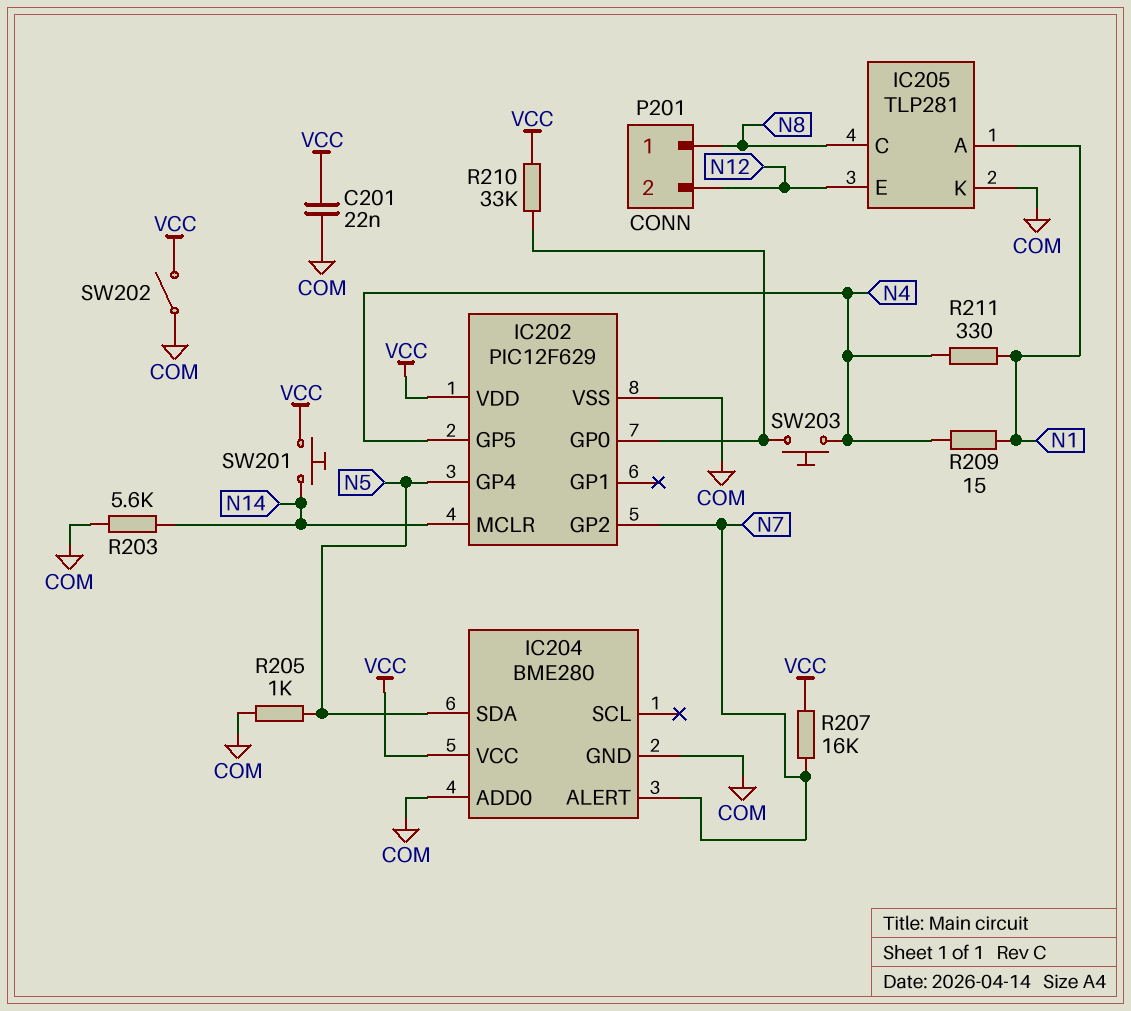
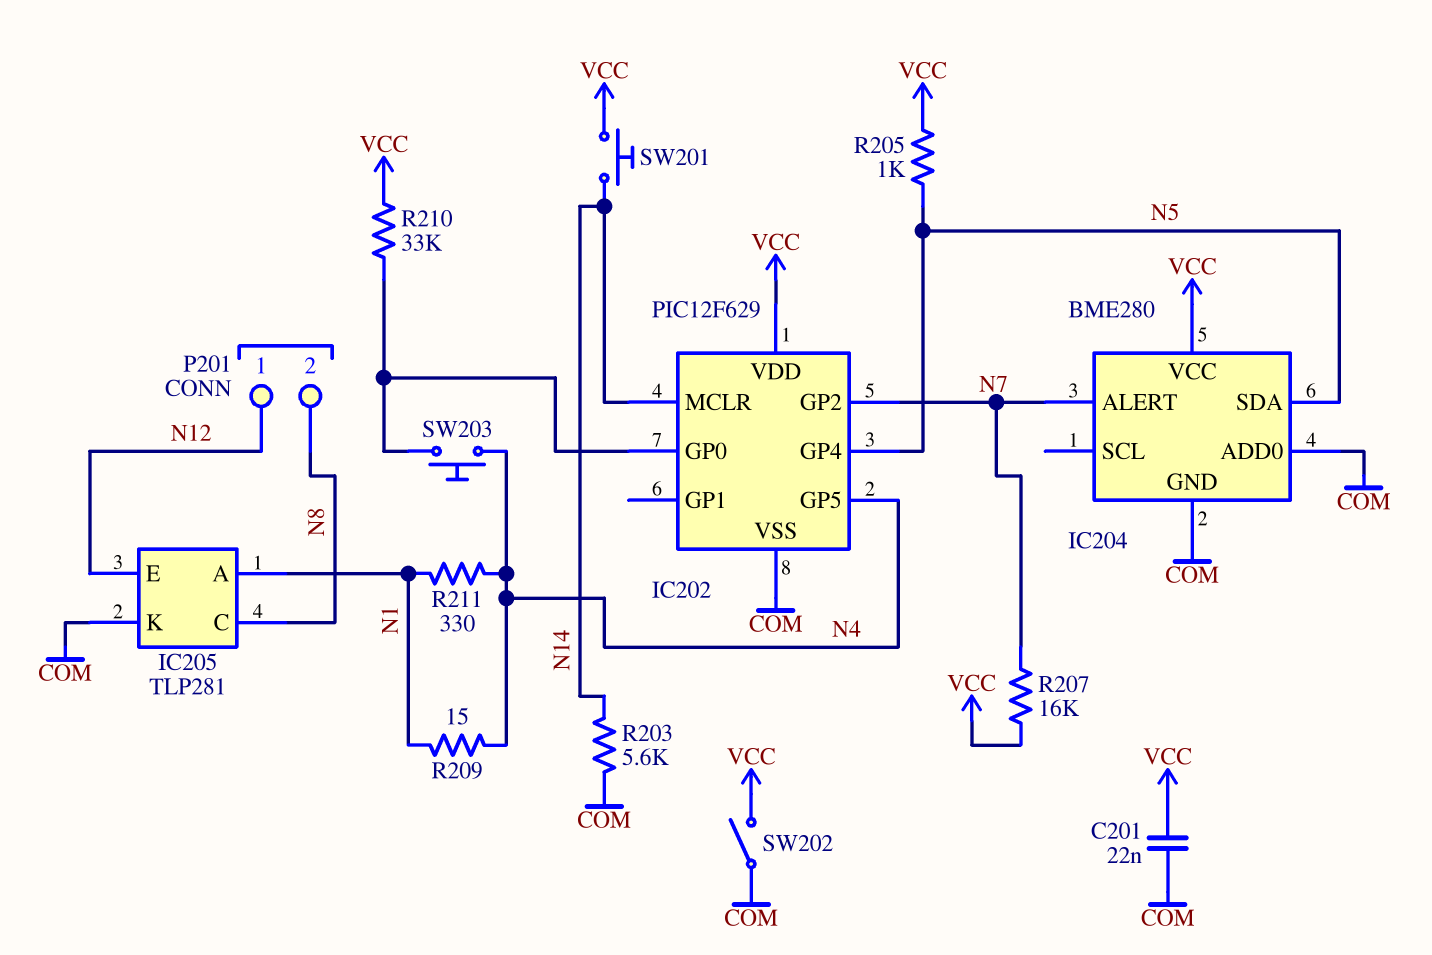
P201 pin 1: N8 -> N12
P201 pin 2: N12 -> N8
R205: 1k (COM, N5) -> 1k (N5, VCC)

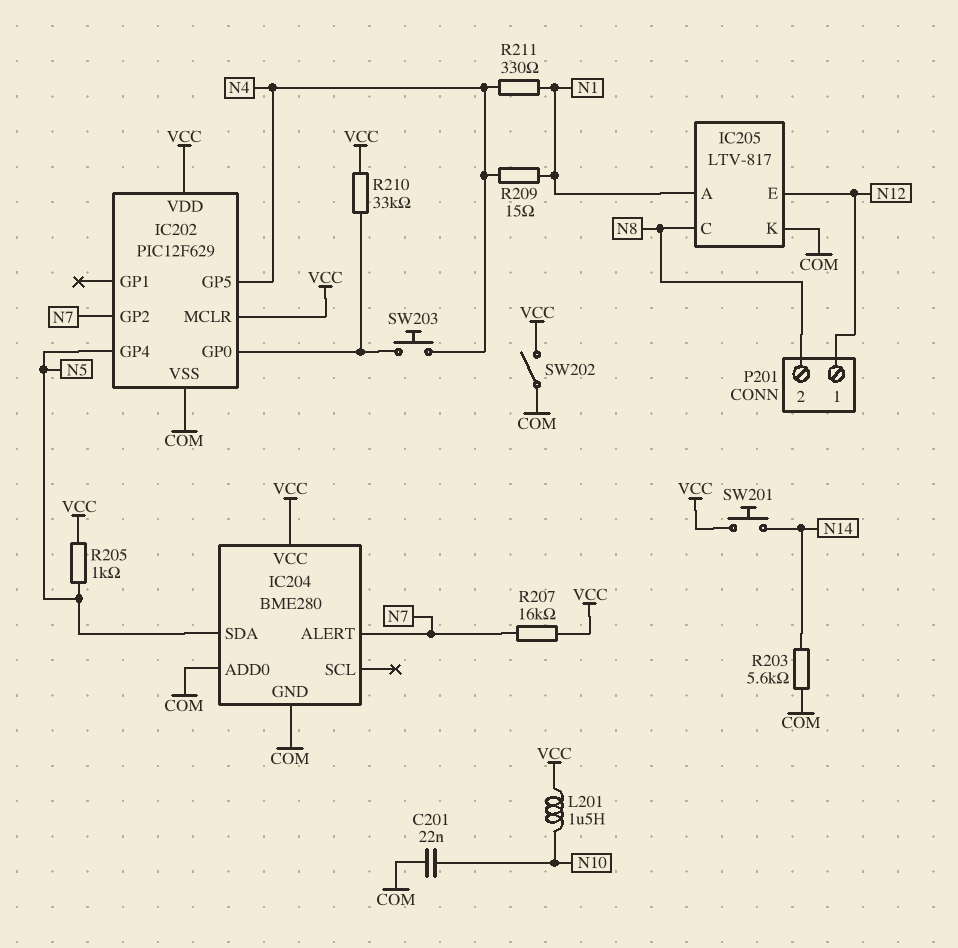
C201: 22nF (COM, VCC) -> 22nF (COM, N10)
IC202 pin MCLR: N14 -> VCC
IC205: TLP281 -> LTV-817
L201: none -> 1.5uH (N10, VCC)

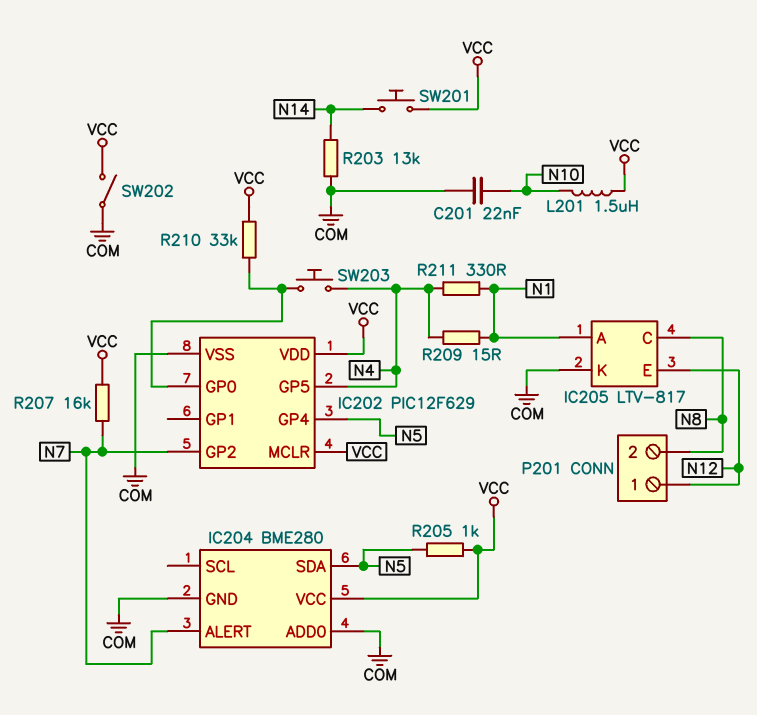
R203: 5.6k (COM, N14) -> 13k (COM, N14)

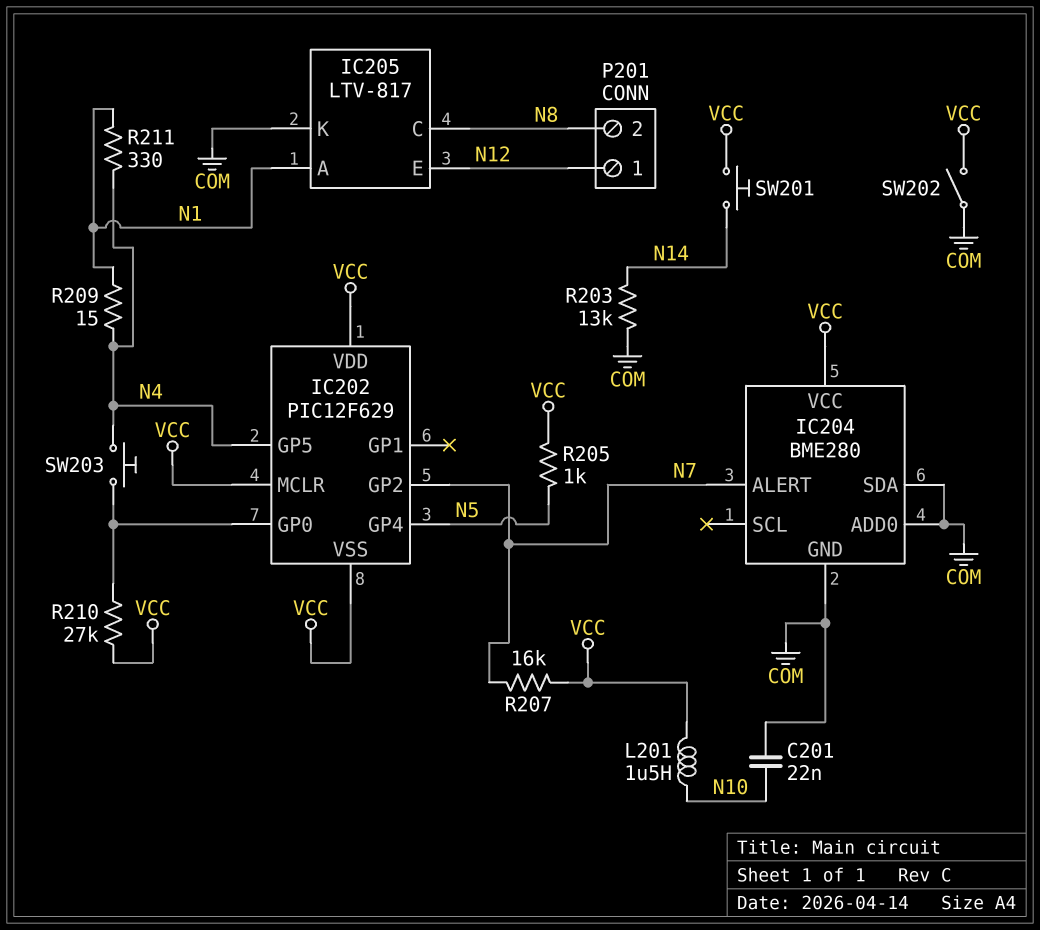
IC202 pin VSS: COM -> VCC
IC204 pin SDA: N5 -> COM
R210: 33k (IC202/GP0, VCC) -> 27k (IC202/GP0, VCC)

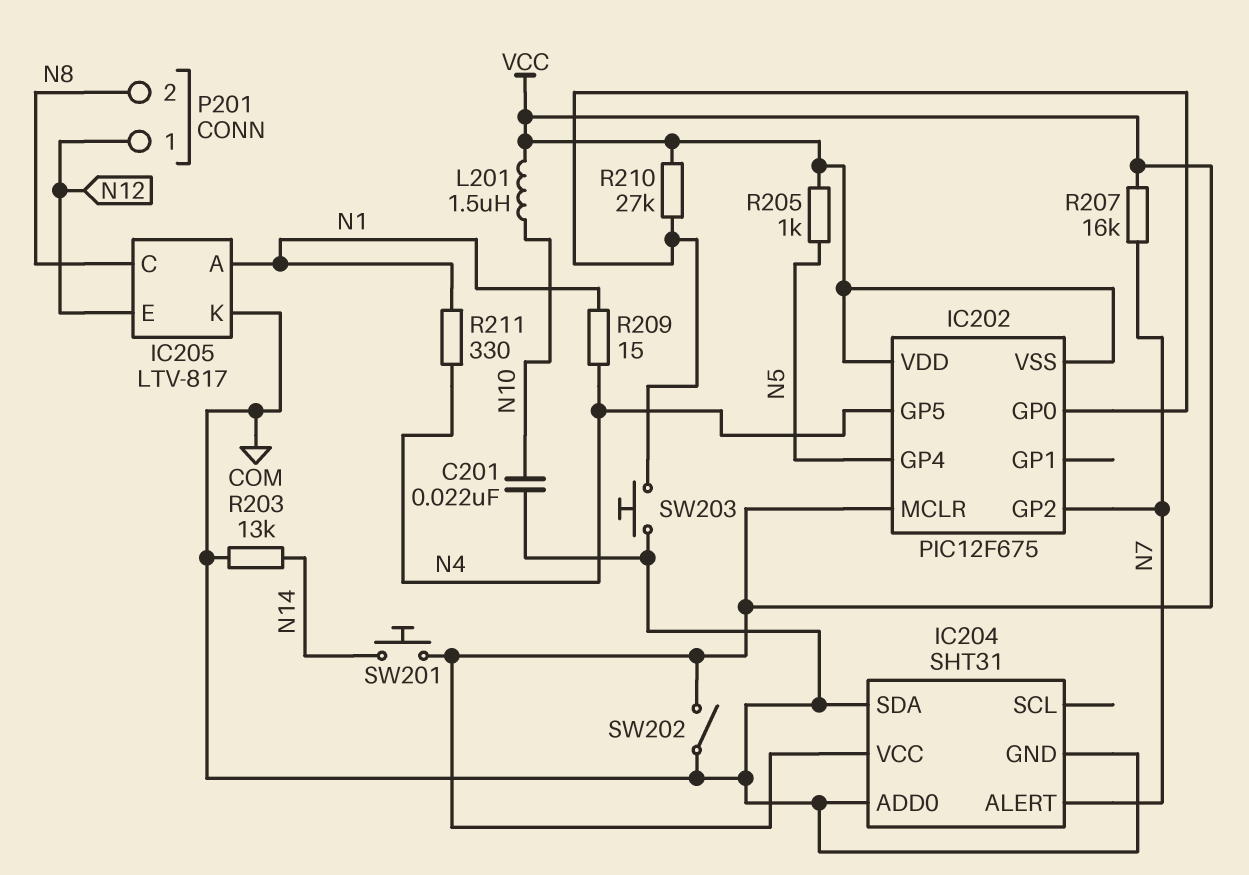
IC202: PIC12F629 -> PIC12F675
IC204: BME280 -> SHT31
SW203: button (IC202/GP0, N4) -> button (COM, IC202/GP0)

